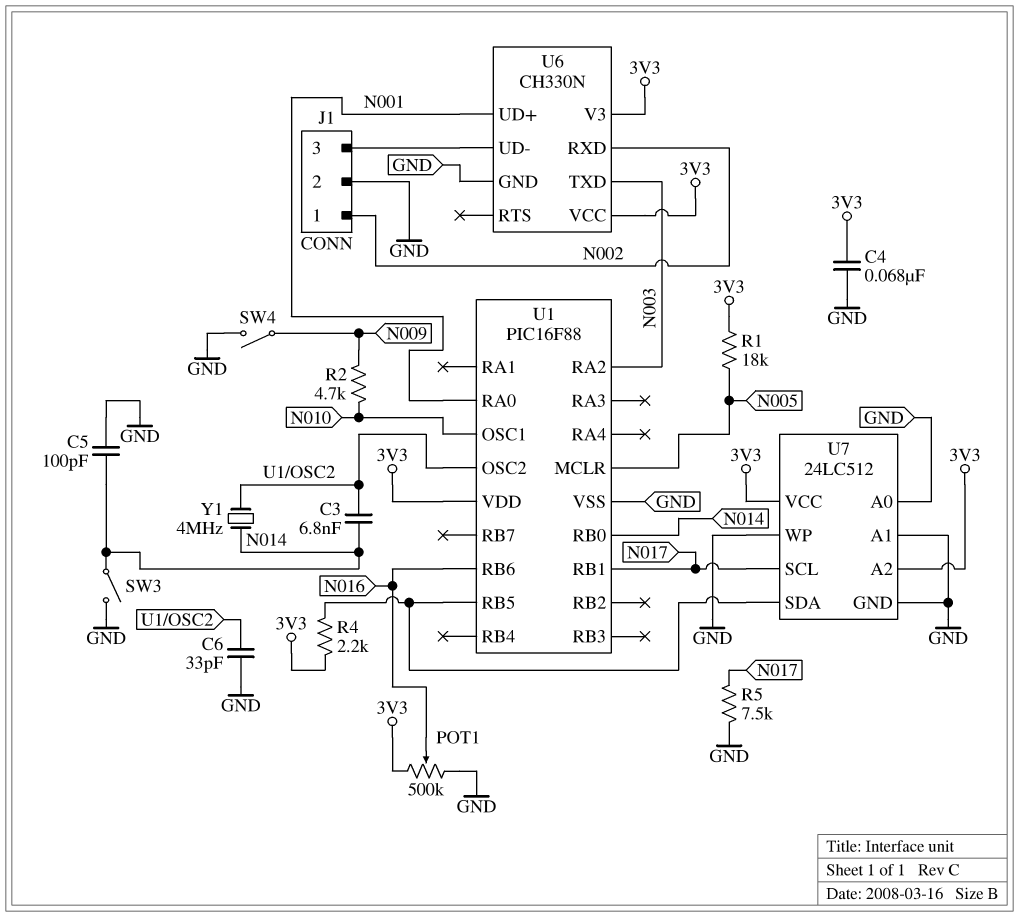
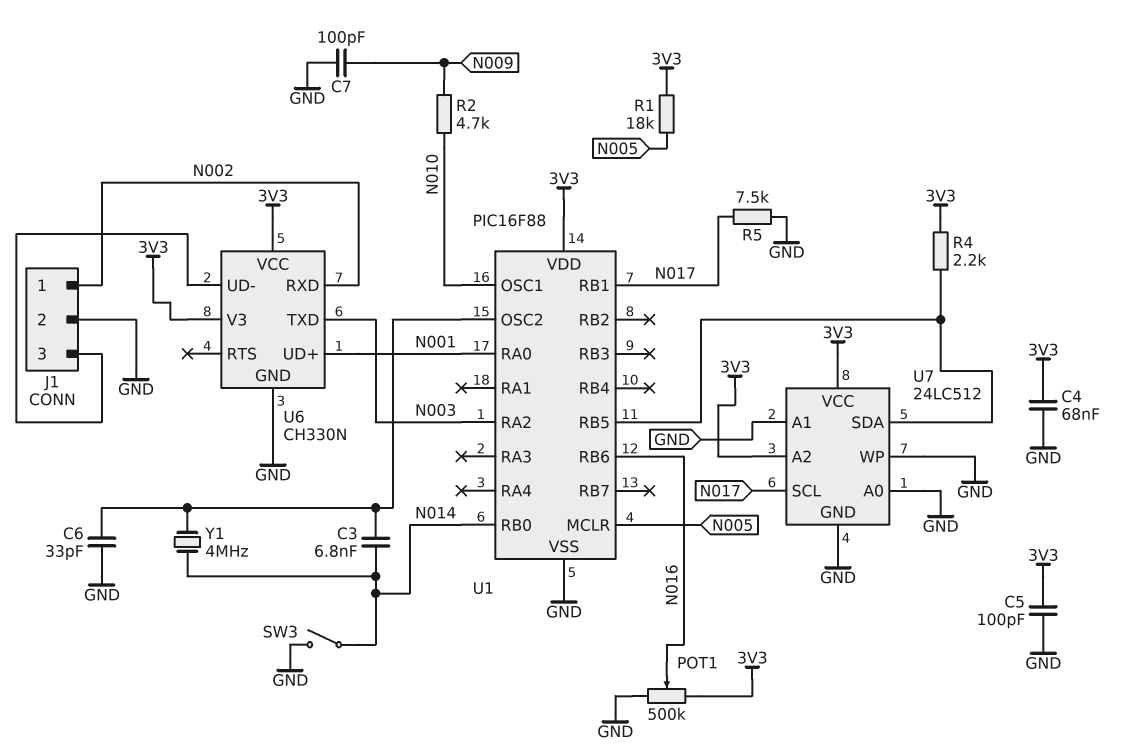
C5: 100pF (GND, N014) -> 100pF (3V3, GND)
C7: none -> 100pF (GND, N009)
SW4: switch (GND, N009) -> none

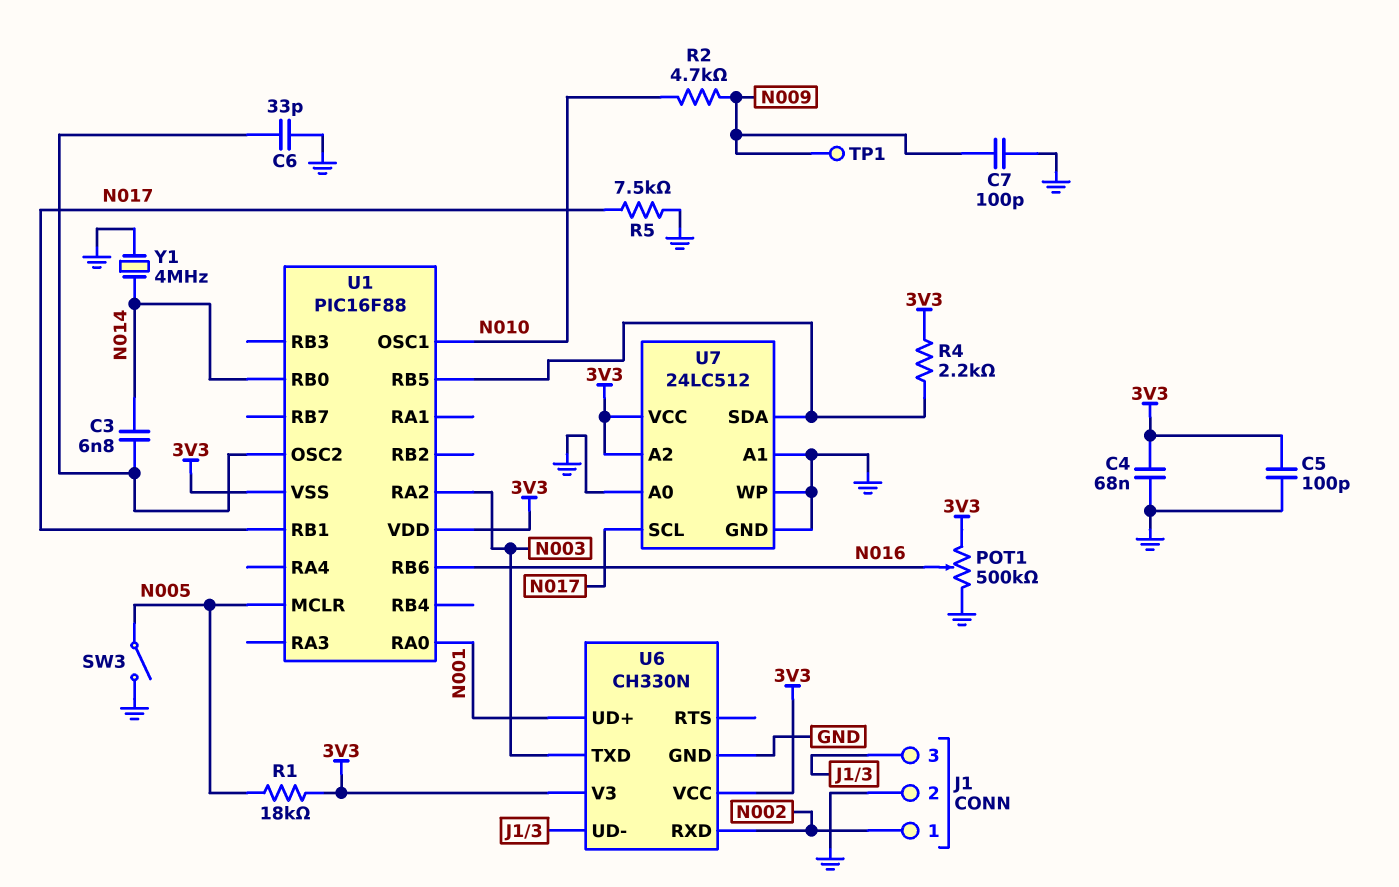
SW3: switch (GND, N014) -> switch (GND, N005)
TP1: none -> test point (N009)
U1 pin VSS: GND -> 3V3
Y1: 4MHz (N014, U1/OSC2) -> 4MHz (GND, N014)

